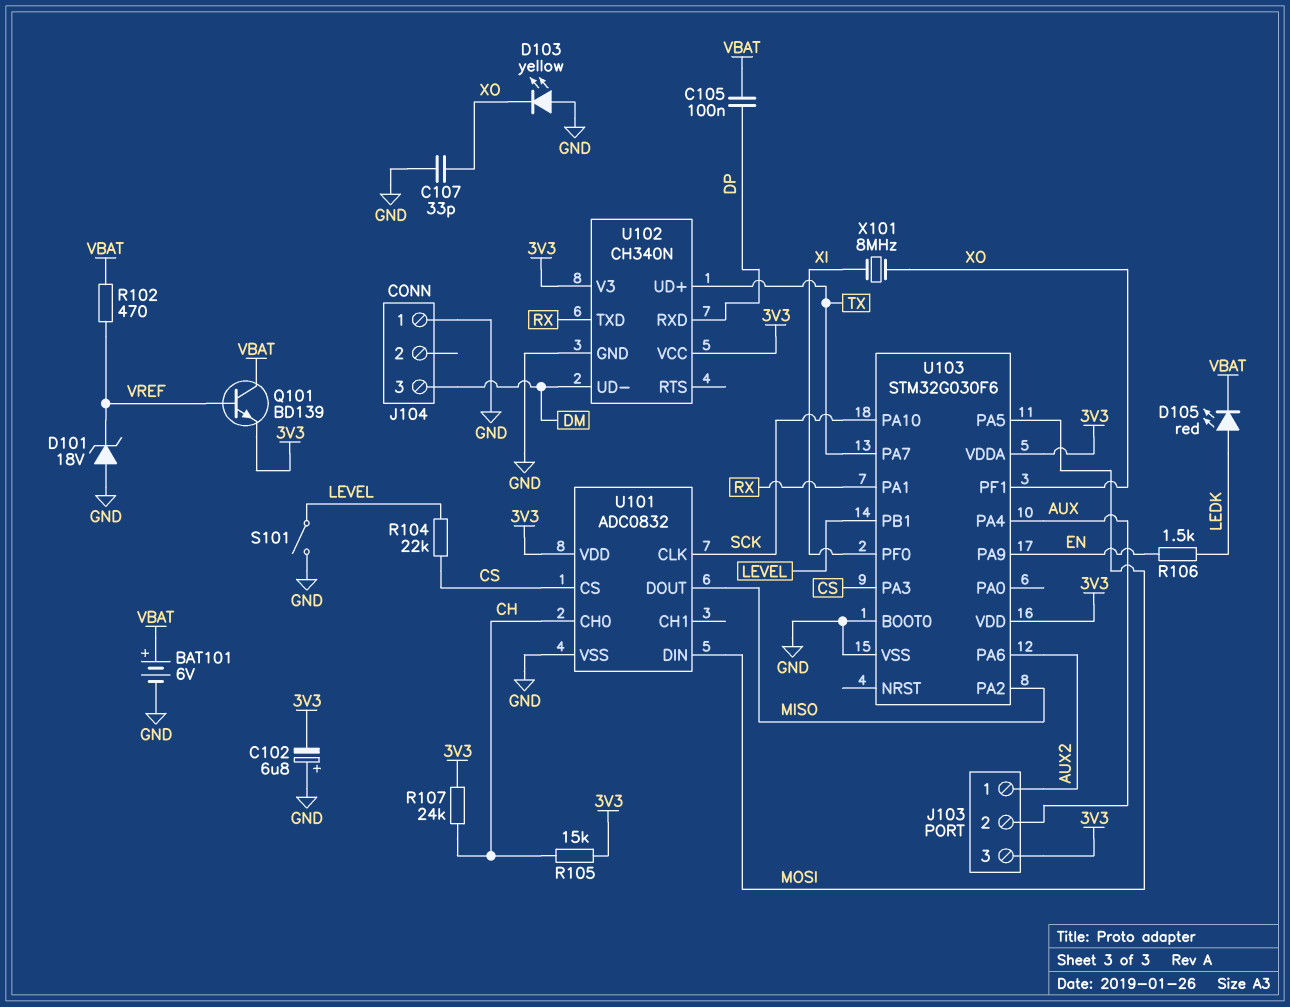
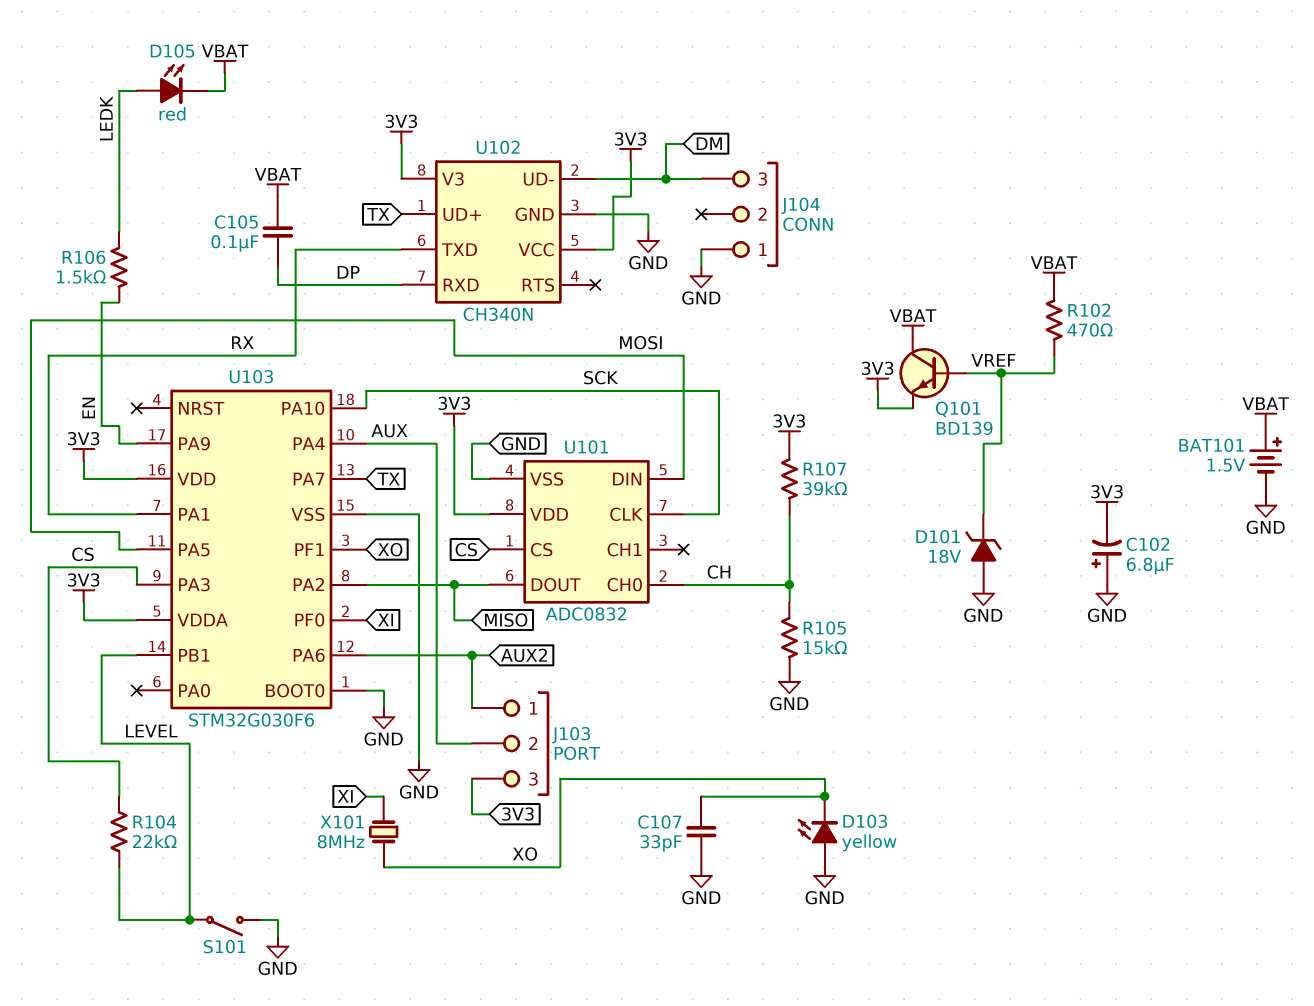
BAT101: 6V (plus VBAT, minus GND) -> 1.5V (plus VBAT, minus GND)
R105: 15k (3V3, CH) -> 15k (CH, GND)
R107: 24k (3V3, CH) -> 39k (3V3, CH)

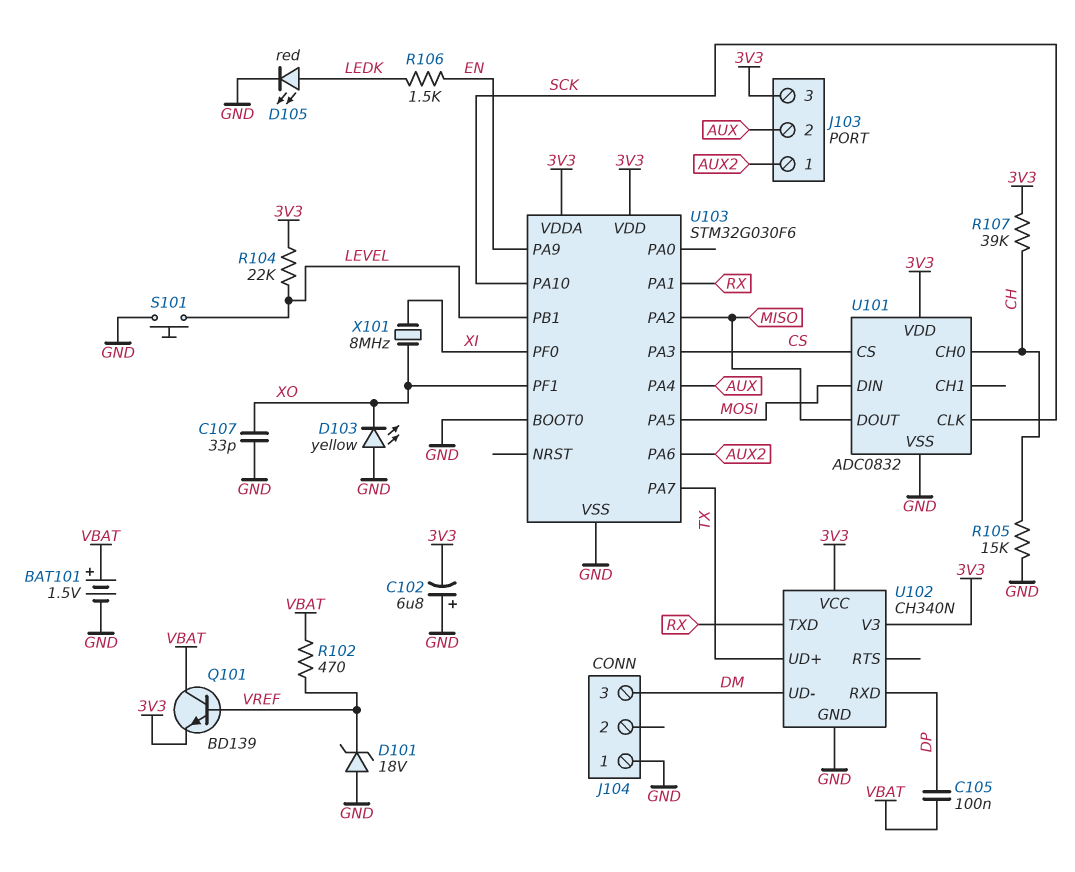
D105: LED red (A LEDK, K VBAT) -> LED red (A LEDK, K GND)
R104: 22k (CS, LEVEL) -> 22k (3V3, LEVEL)
S101: switch (GND, LEVEL) -> button (GND, LEVEL)

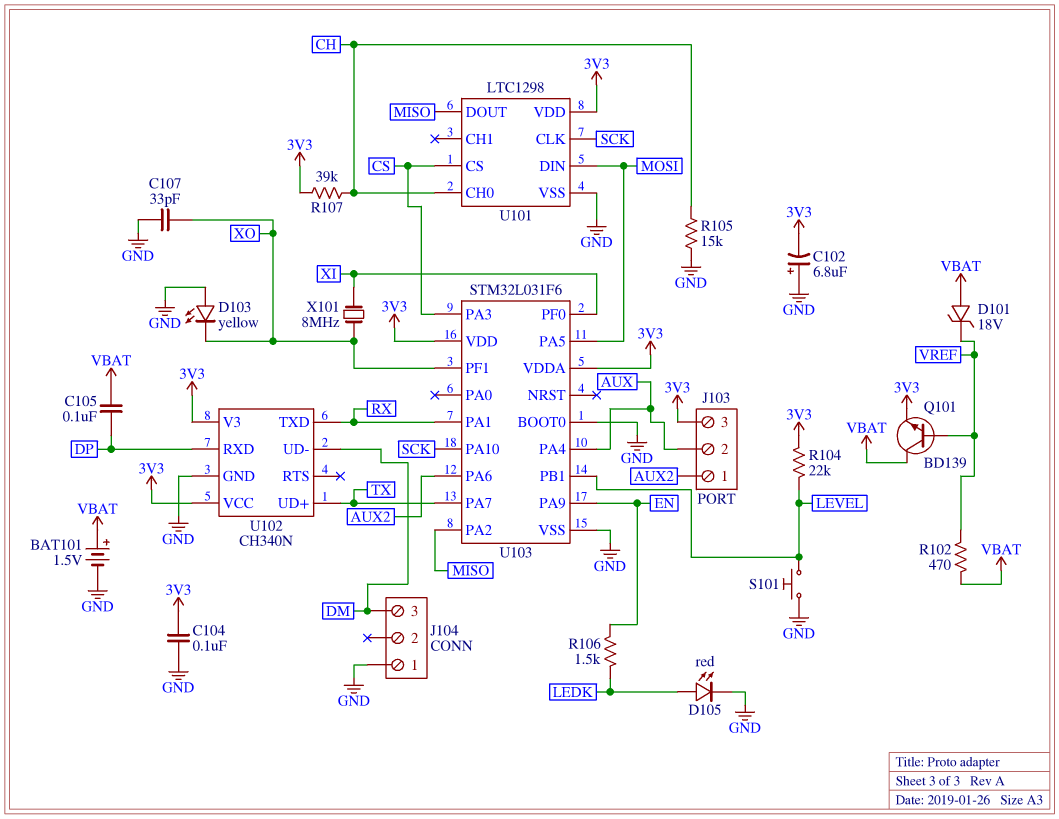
C104: none -> 100nF (3V3, GND)
D101: zener 18V (A GND, K VREF) -> zener 18V (A VBAT, K VREF)
U101: ADC0832 -> LTC1298
U103: STM32G030F6 -> STM32L031F6

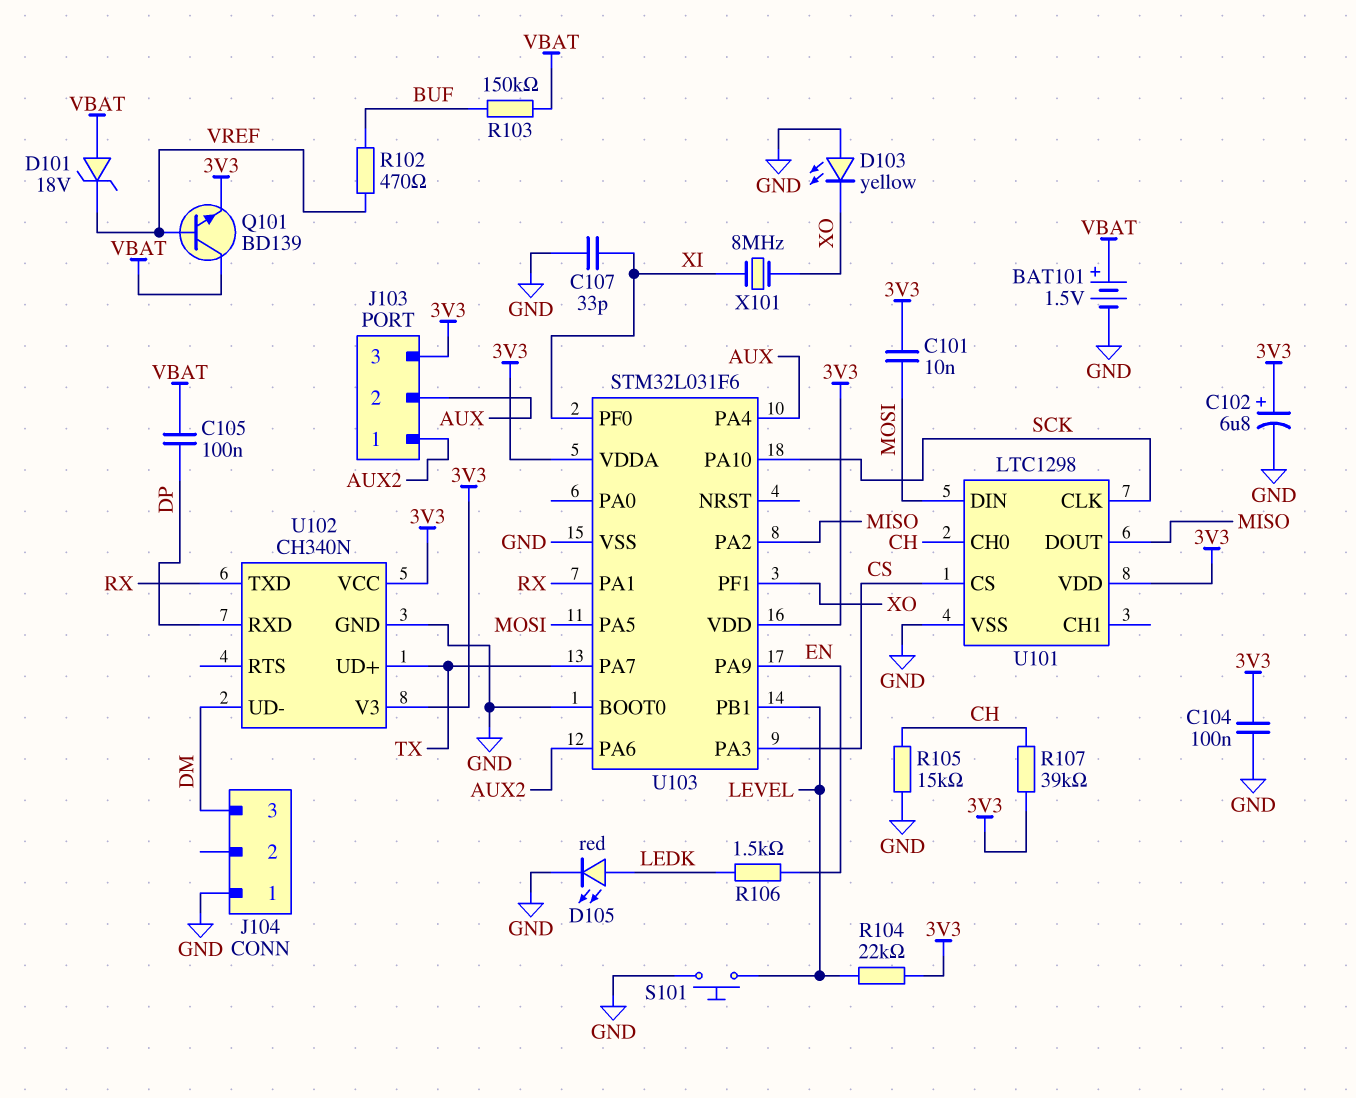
C101: none -> 10nF (3V3, MOSI)
C102: 6.8uF (plus GND, minus 3V3) -> 6.8uF (plus 3V3, minus GND)
C107: 33pF (GND, XO) -> 33pF (GND, XI)
R102: 470 (VBAT, VREF) -> 470 (BUF, VREF)
R103: none -> 150k (BUF, VBAT)

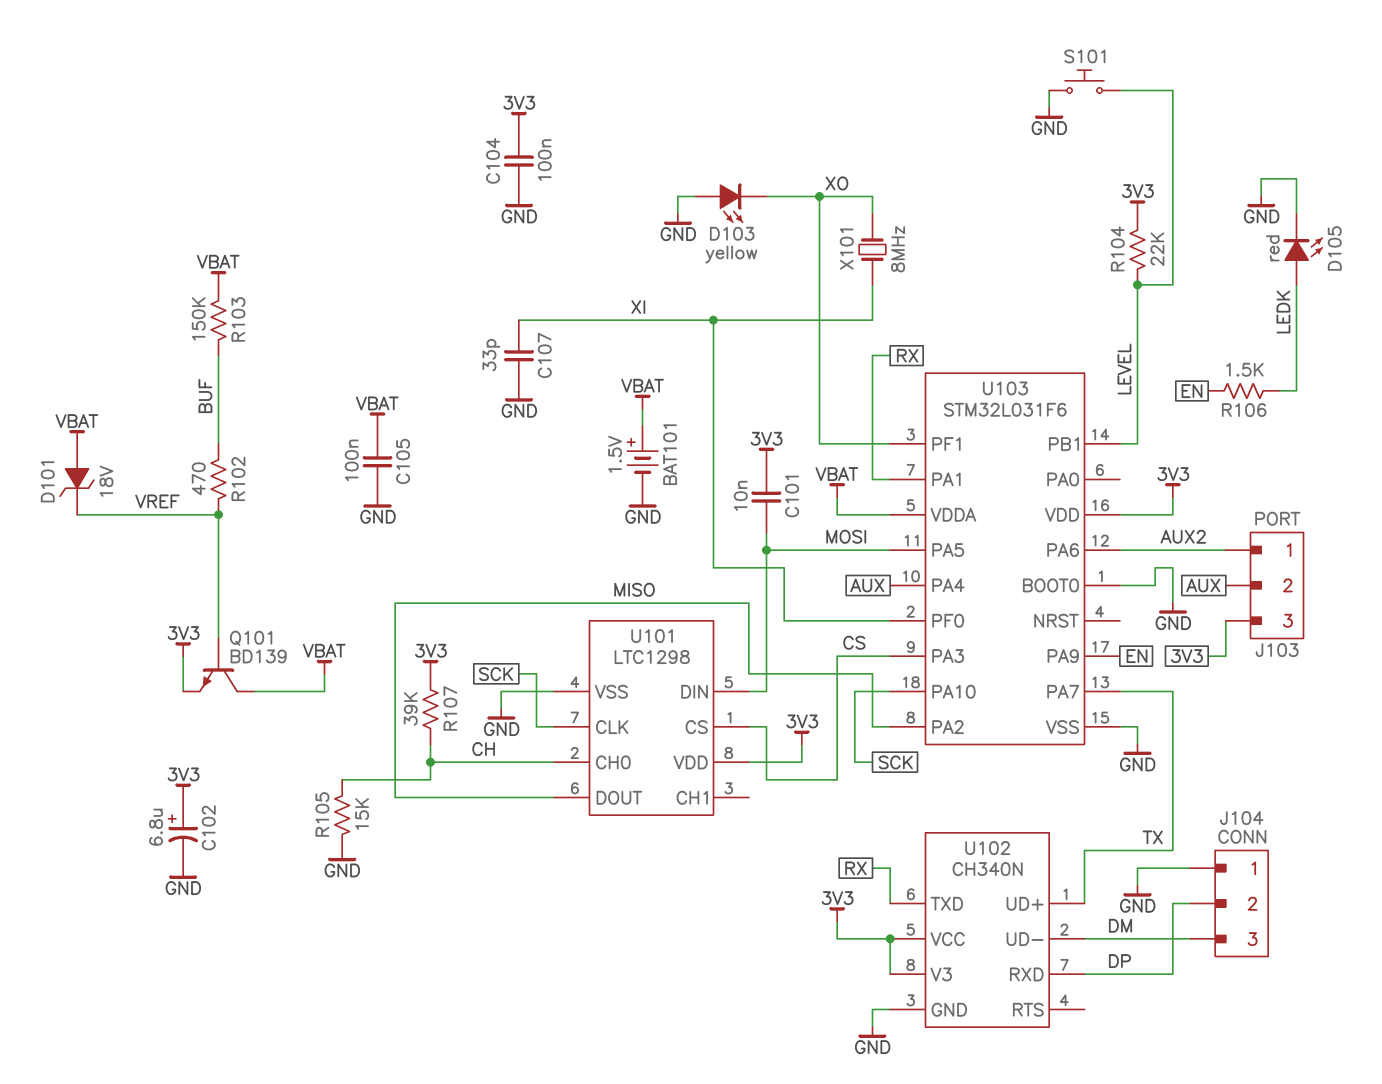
C105: 100nF (DP, VBAT) -> 100nF (GND, VBAT)
J104 pin 2: none -> DP
U103 pin VDDA: 3V3 -> VBAT

